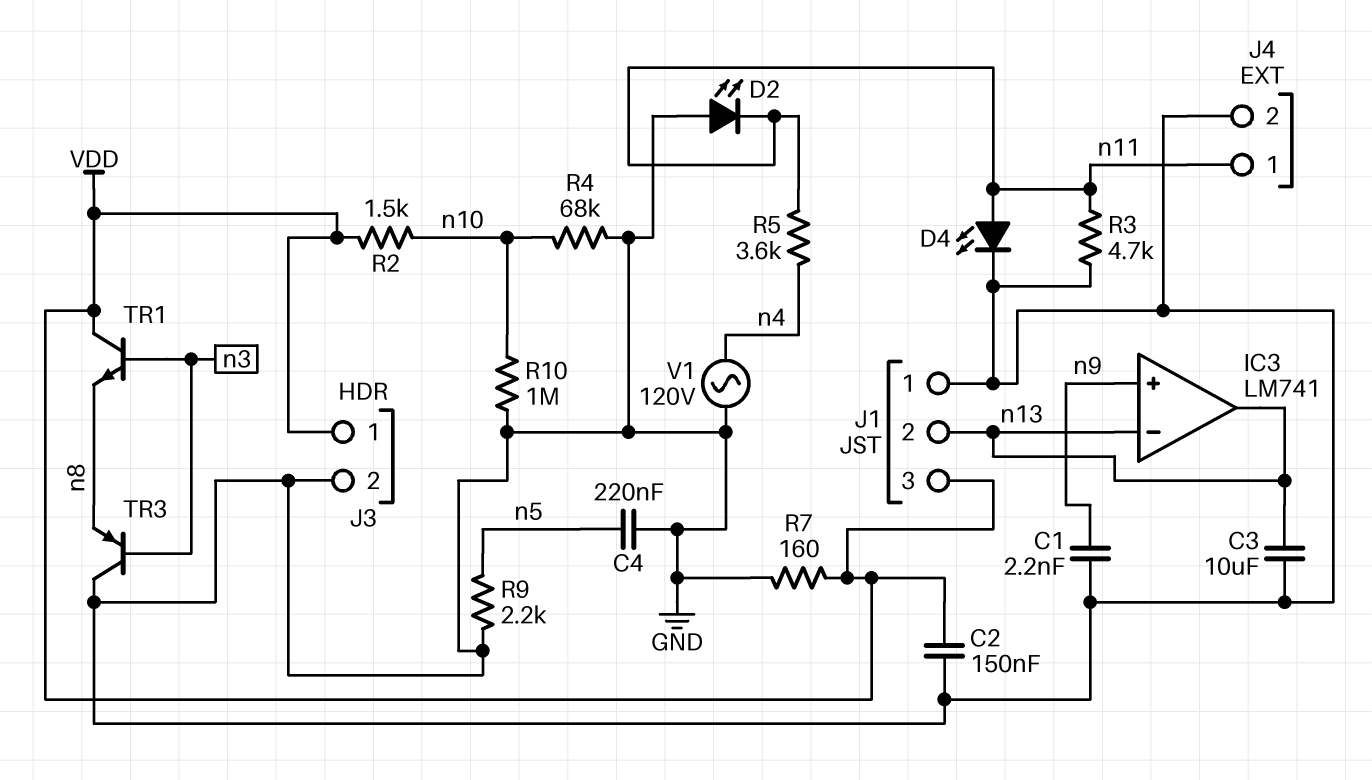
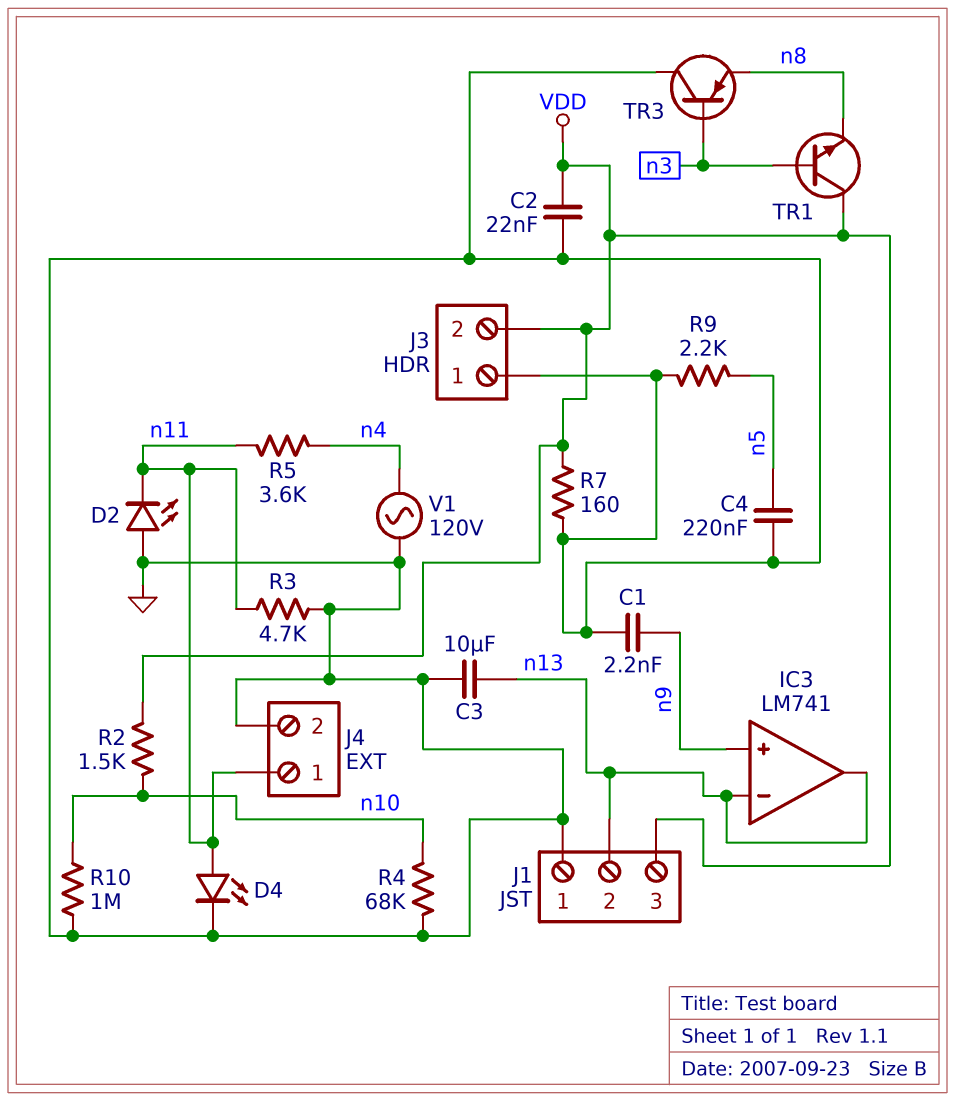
C2: 150nF (GND, VDD) -> 22nF (GND, VDD)
J3 pin 1: VDD -> GND
J3 pin 2: GND -> VDD

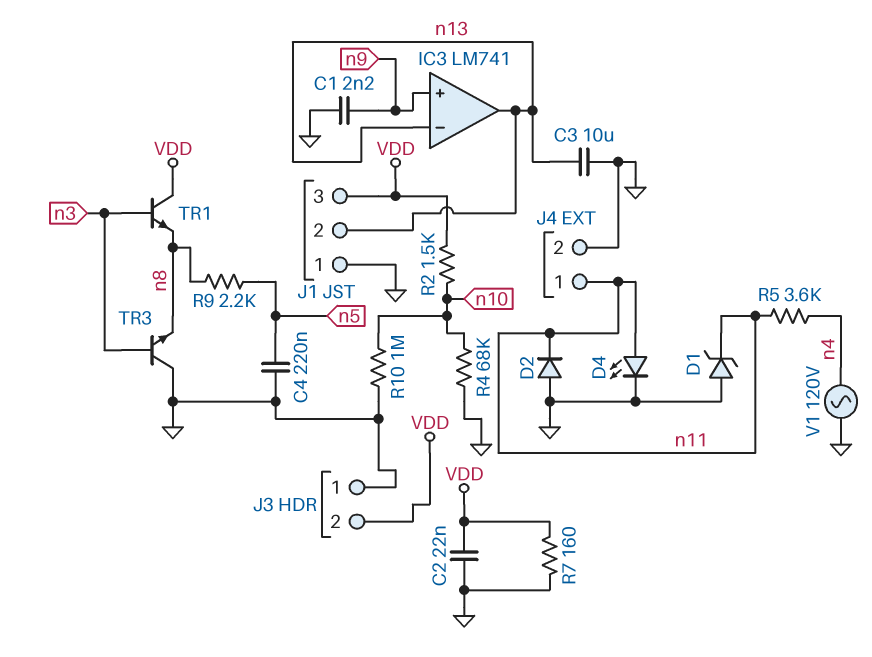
D1: none -> zener (A GND, K n11)
D2: LED (A GND, K n11) -> diode (A GND, K n11)
R3: 4.7k (GND, n11) -> none
R9: 2.2k (GND, n5) -> 2.2k (n5, n8)
TR3: PNP (B n3, C GND, E n8) -> NPN (B n3, C GND, E n8)

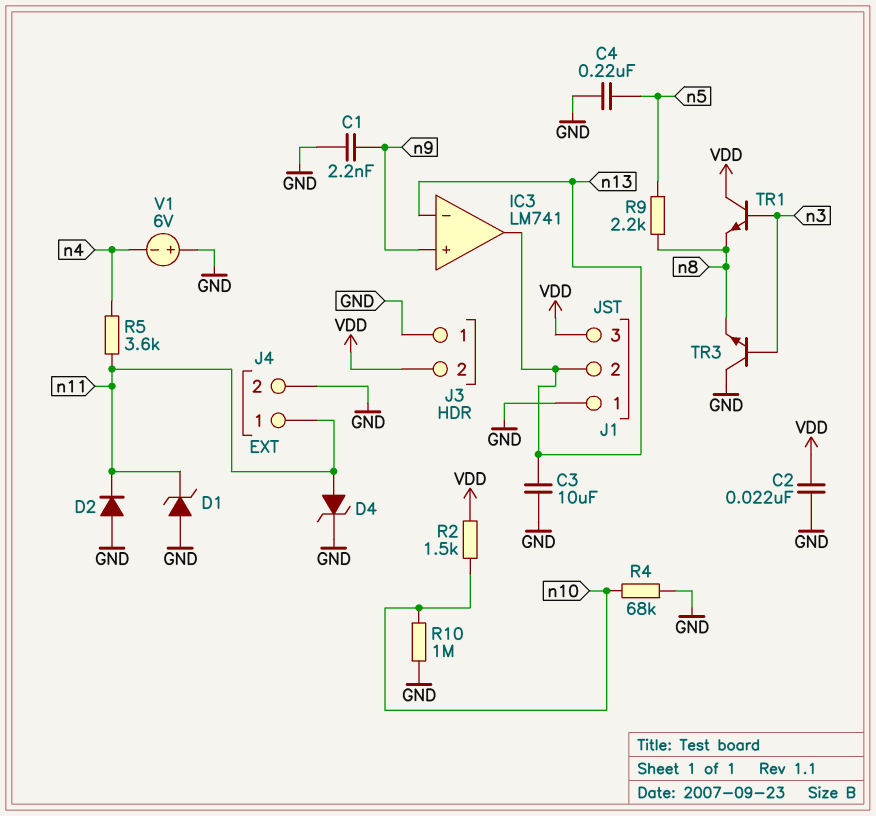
D4: LED (A n11, K GND) -> zener (A n11, K GND)
R7: 160 (GND, VDD) -> none
V1: AC 120V (GND, n4) -> 6V (plus GND, minus n4)

